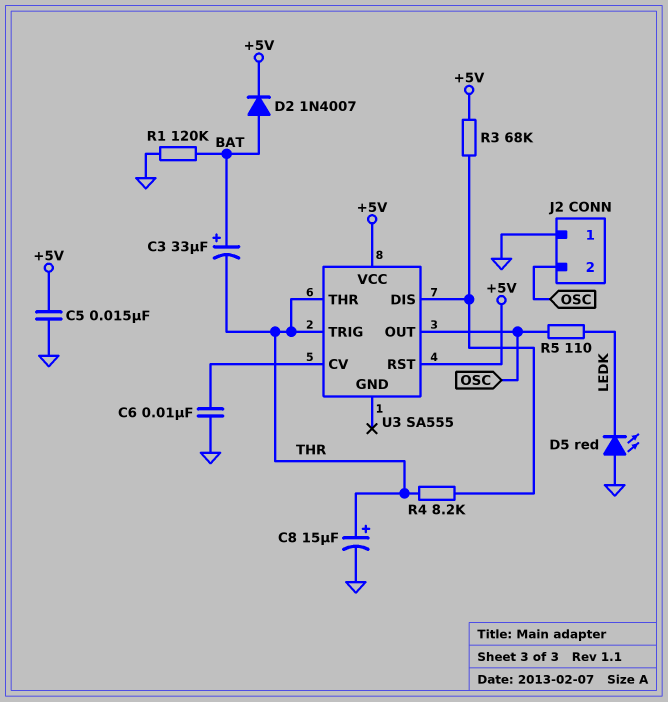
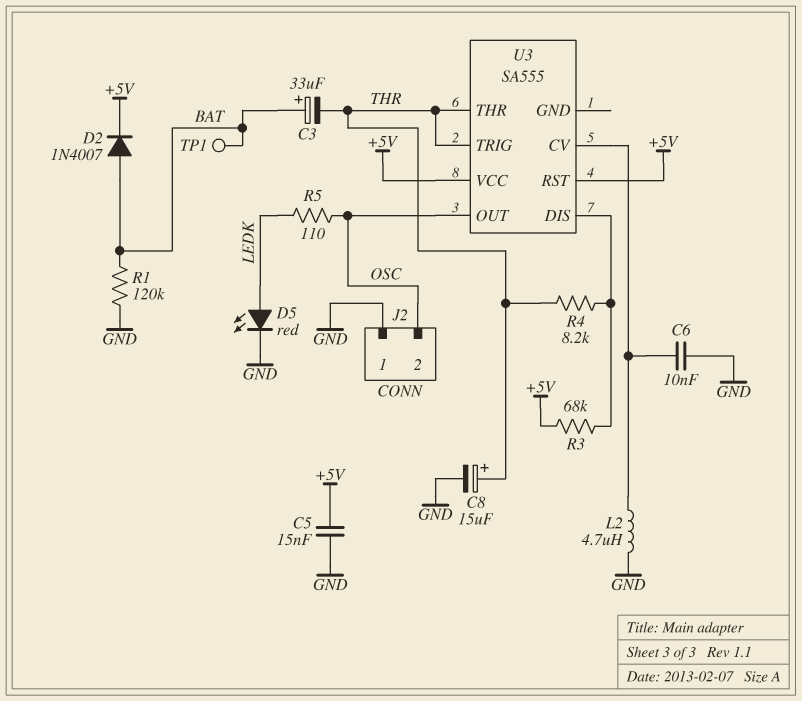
D5: LED red (A GND, K LEDK) -> LED red (A LEDK, K GND)
L2: none -> 4.7uH (GND, U3/CV)
TP1: none -> test point (BAT)

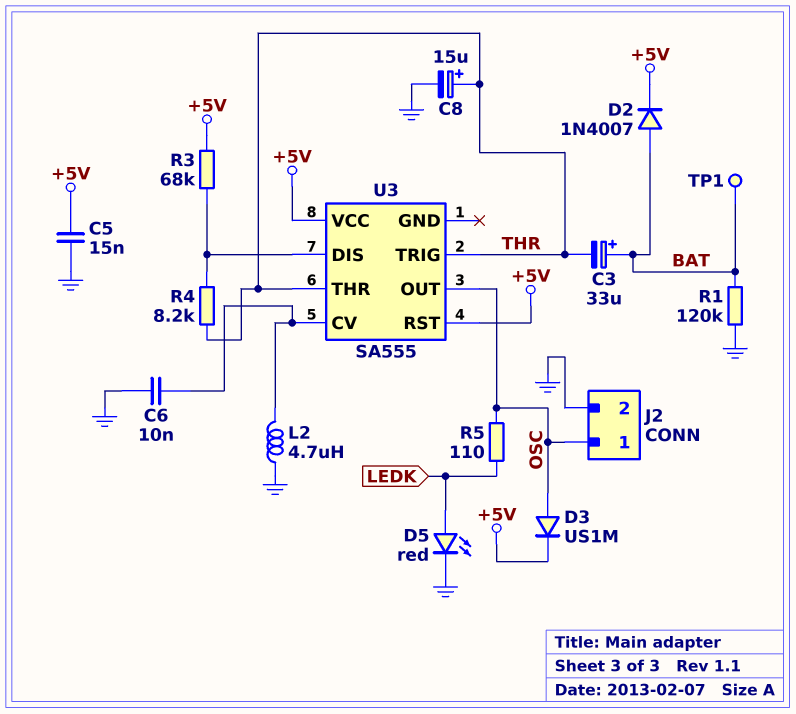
D3: none -> diode US1M (A OSC, K +5V)
J2 pin 1: GND -> OSC
J2 pin 2: OSC -> GND

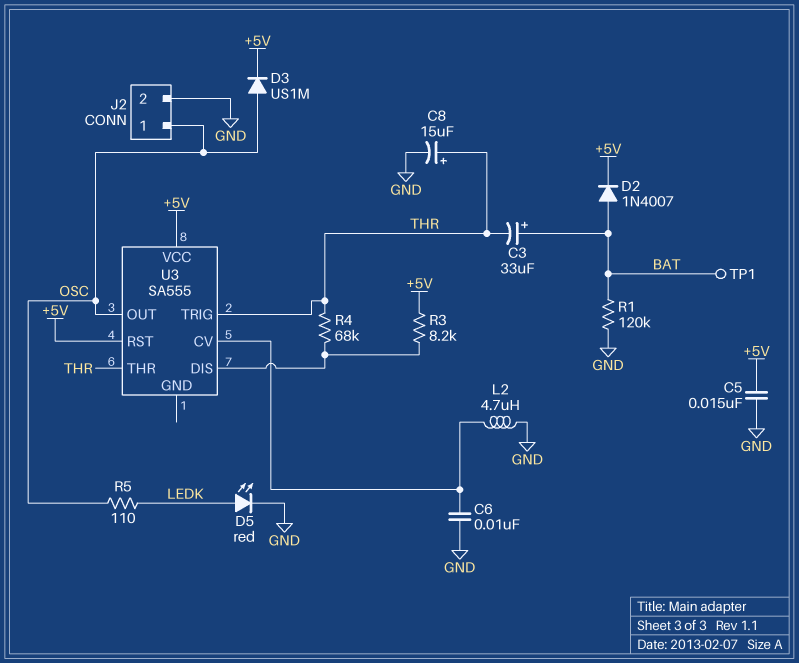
R3: 68k (+5V, U3/DIS) -> 8.2k (+5V, U3/DIS)
R4: 8.2k (THR, U3/DIS) -> 68k (THR, U3/DIS)

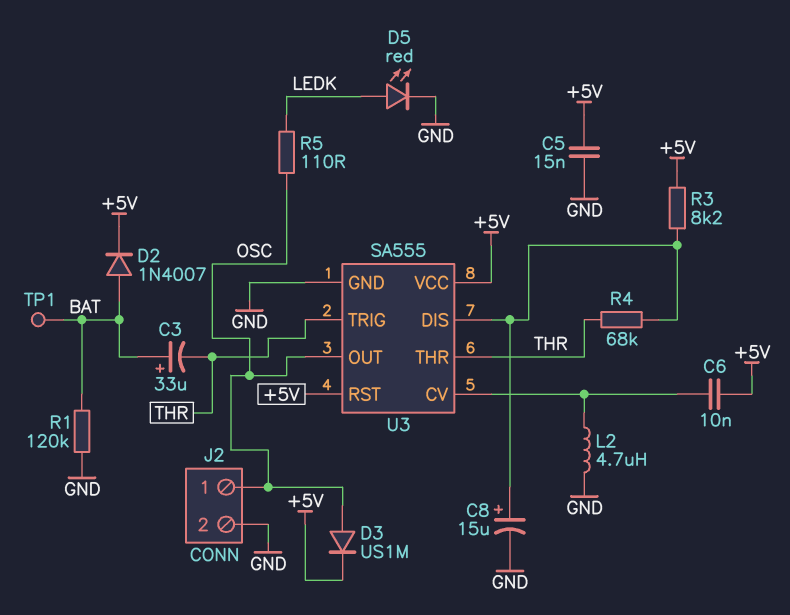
C6: 10nF (GND, U3/CV) -> 10nF (+5V, U3/CV)
C8: 15uF (plus THR, minus GND) -> 15uF (plus U3/DIS, minus GND)
U3 pin GND: none -> GND

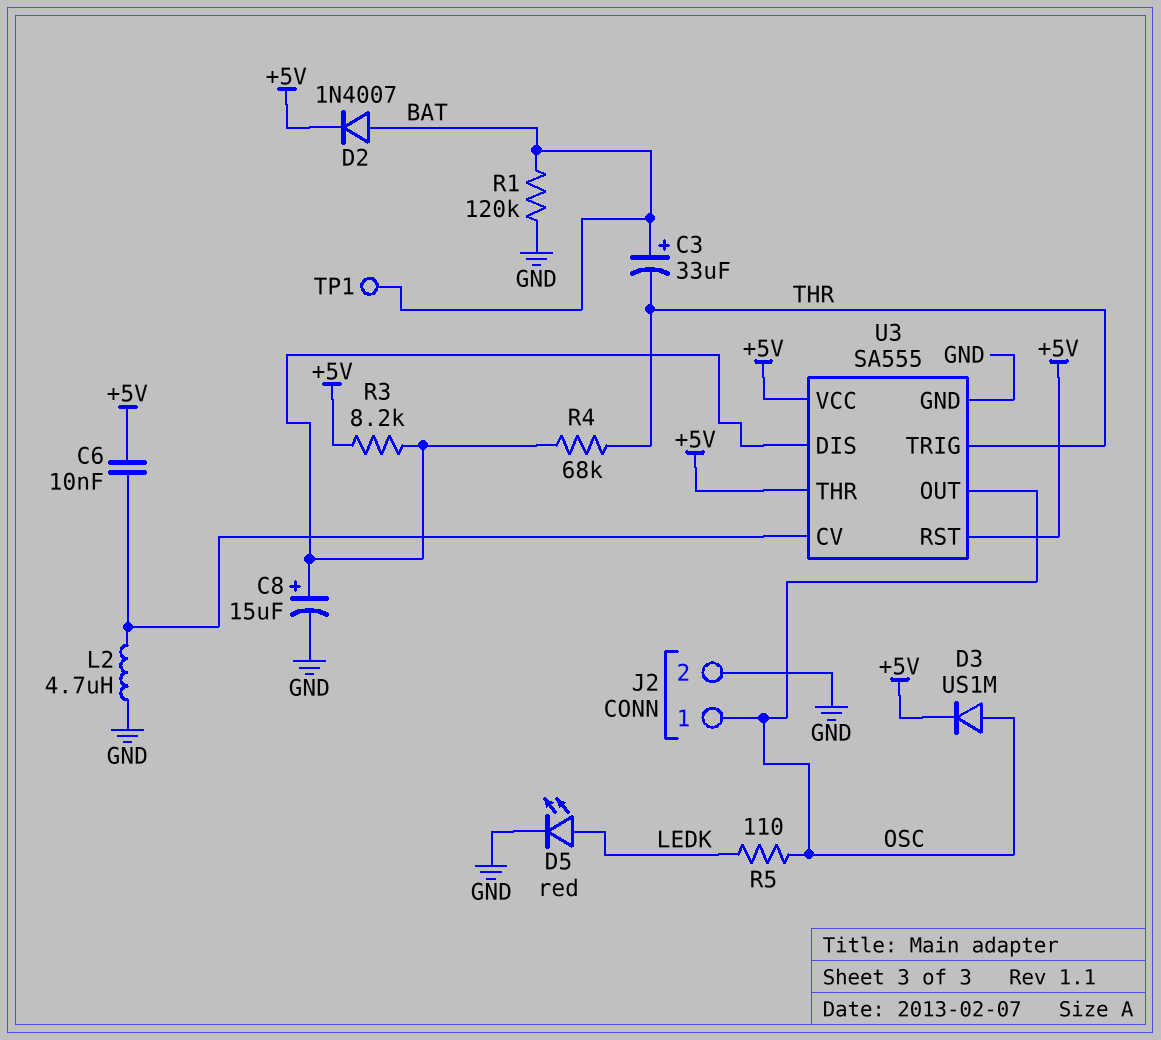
C5: 15nF (+5V, GND) -> none
U3 pin THR: THR -> +5V

